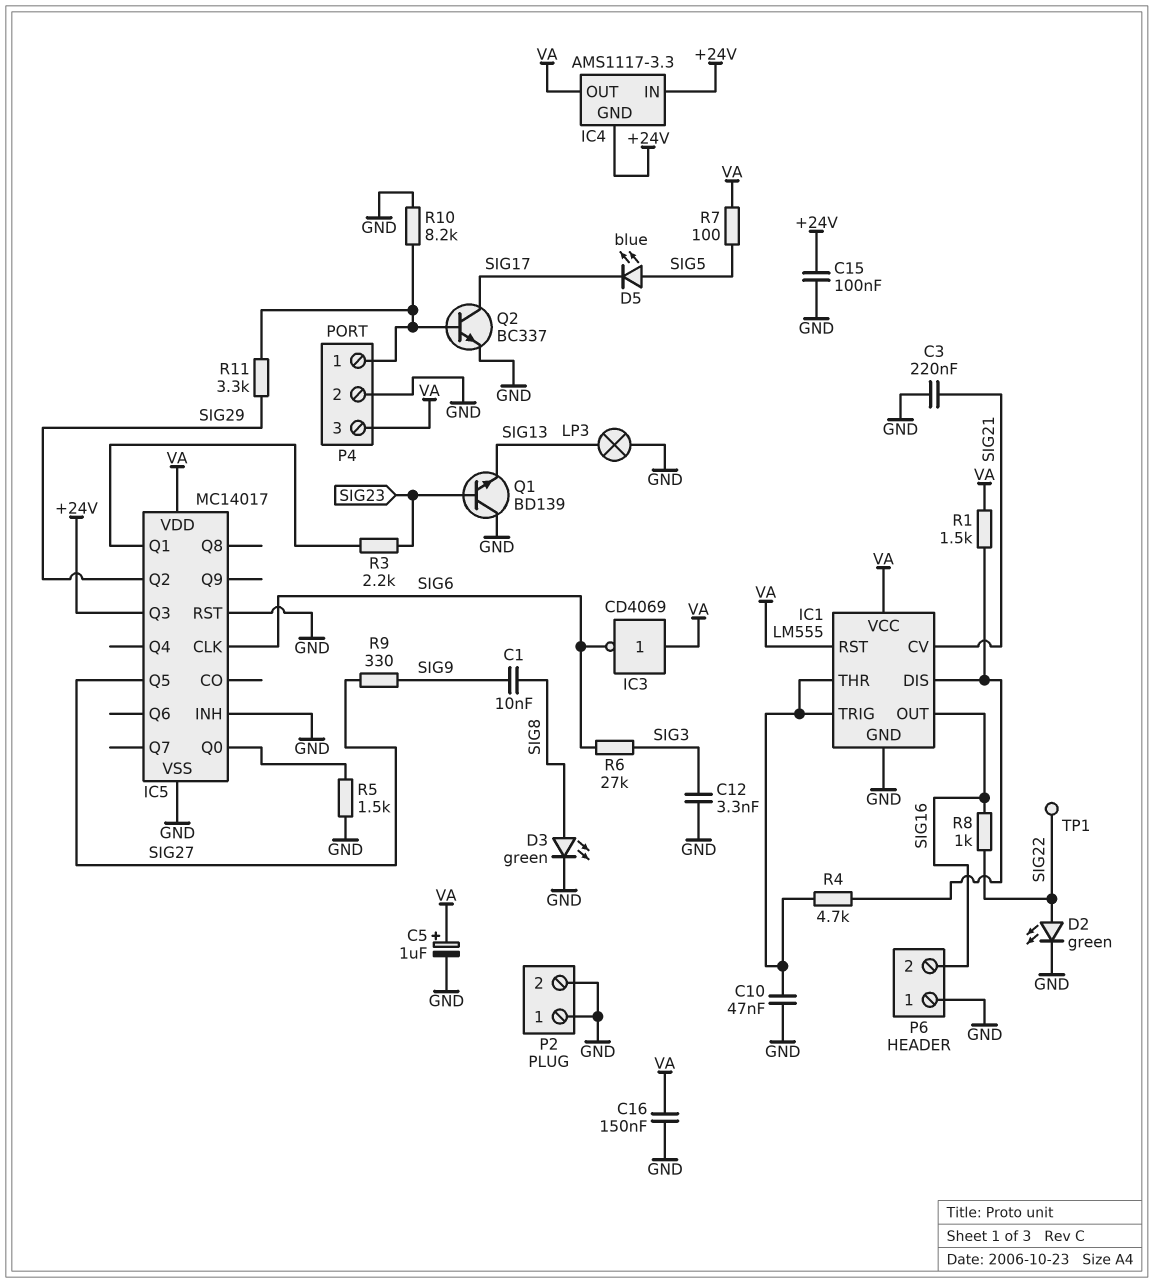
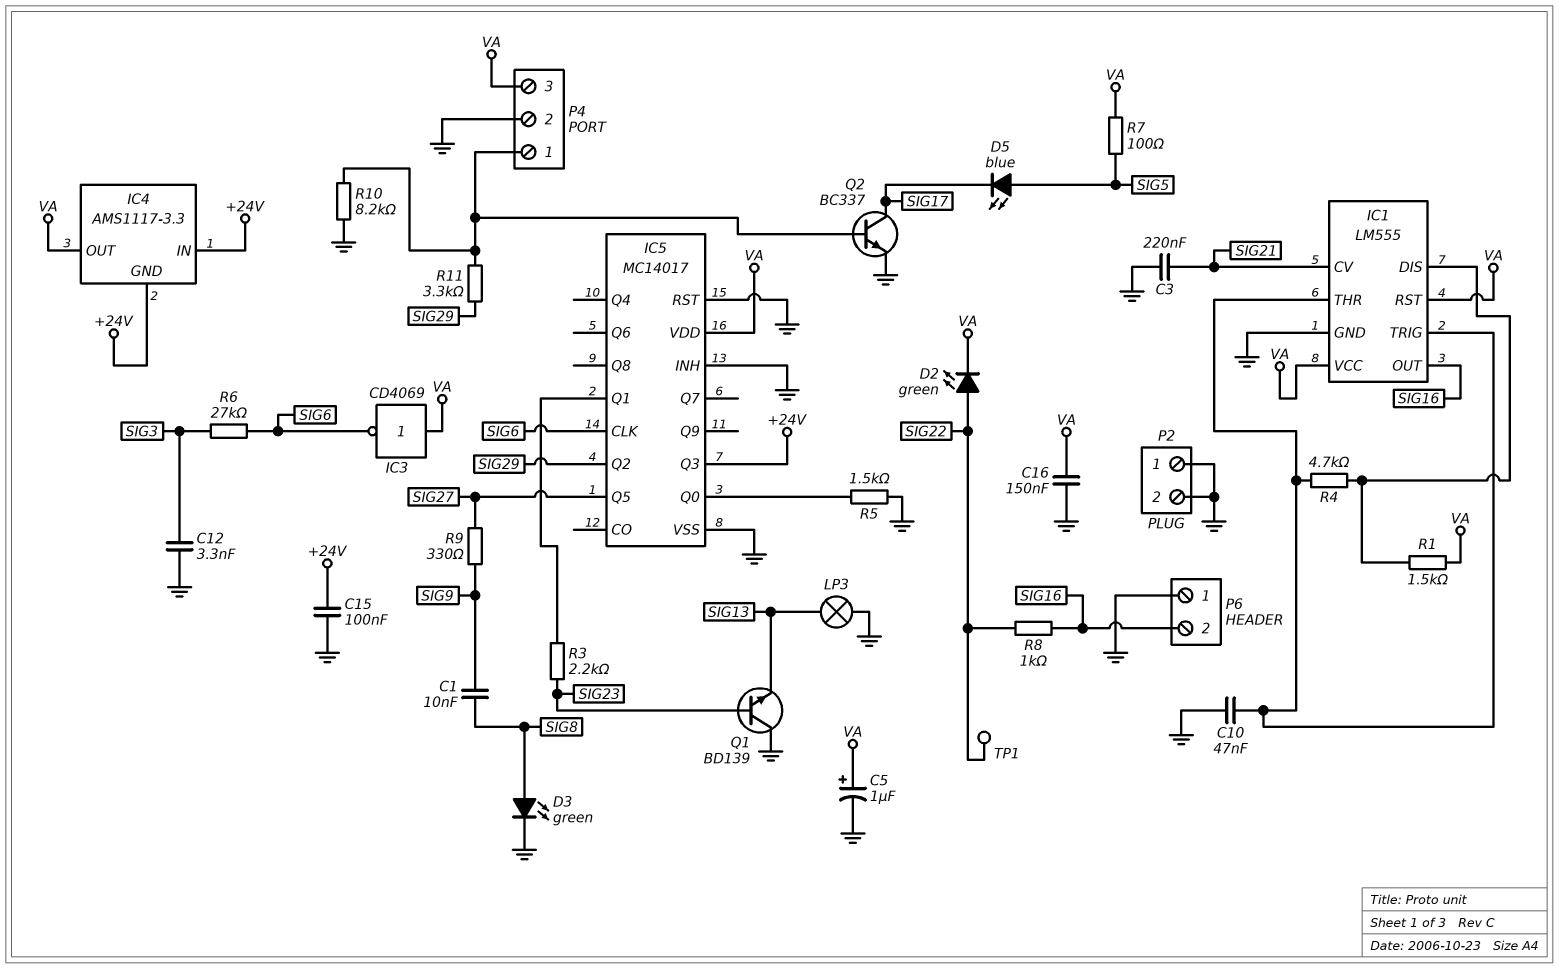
D2: LED green (A SIG22, K GND) -> LED green (A SIG22, K VA)

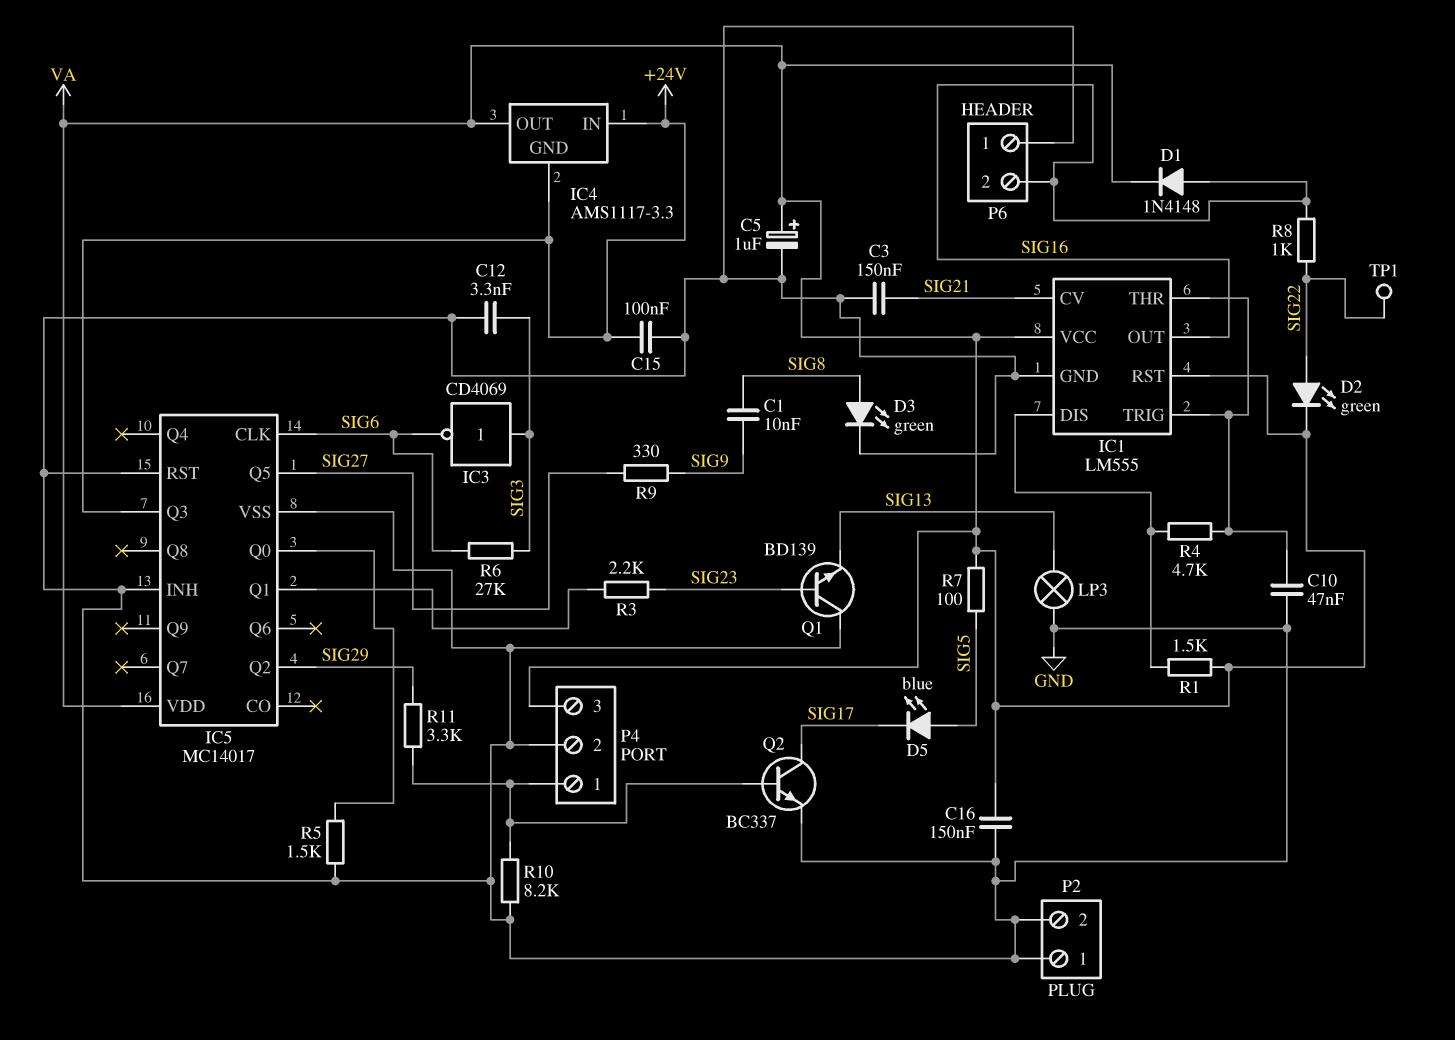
C3: 220nF (GND, SIG21) -> 150nF (GND, SIG21)
D1: none -> diode 1N4148 (A SIG16, K VA)
IC3: NOT CD4069 (in VA, out SIG6) -> NOT CD4069 (in SIG3, out SIG6)

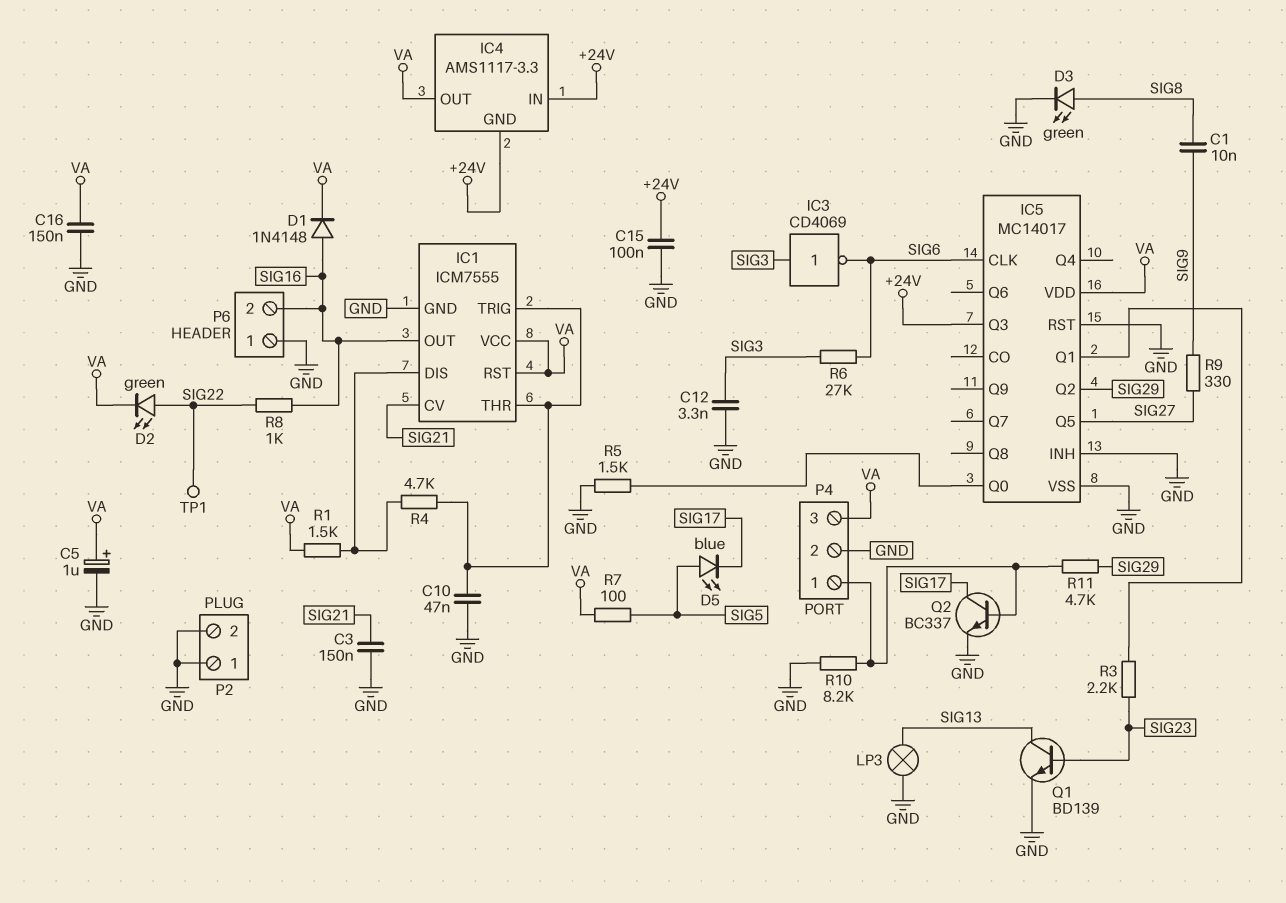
IC1: LM555 -> ICM7555
Q1: NPN BD139 (B SIG23, C GND, E SIG13) -> NPN BD139 (B SIG23, C SIG13, E GND)
R11: 3.3k (P4/1, SIG29) -> 4.7k (P4/1, SIG29)

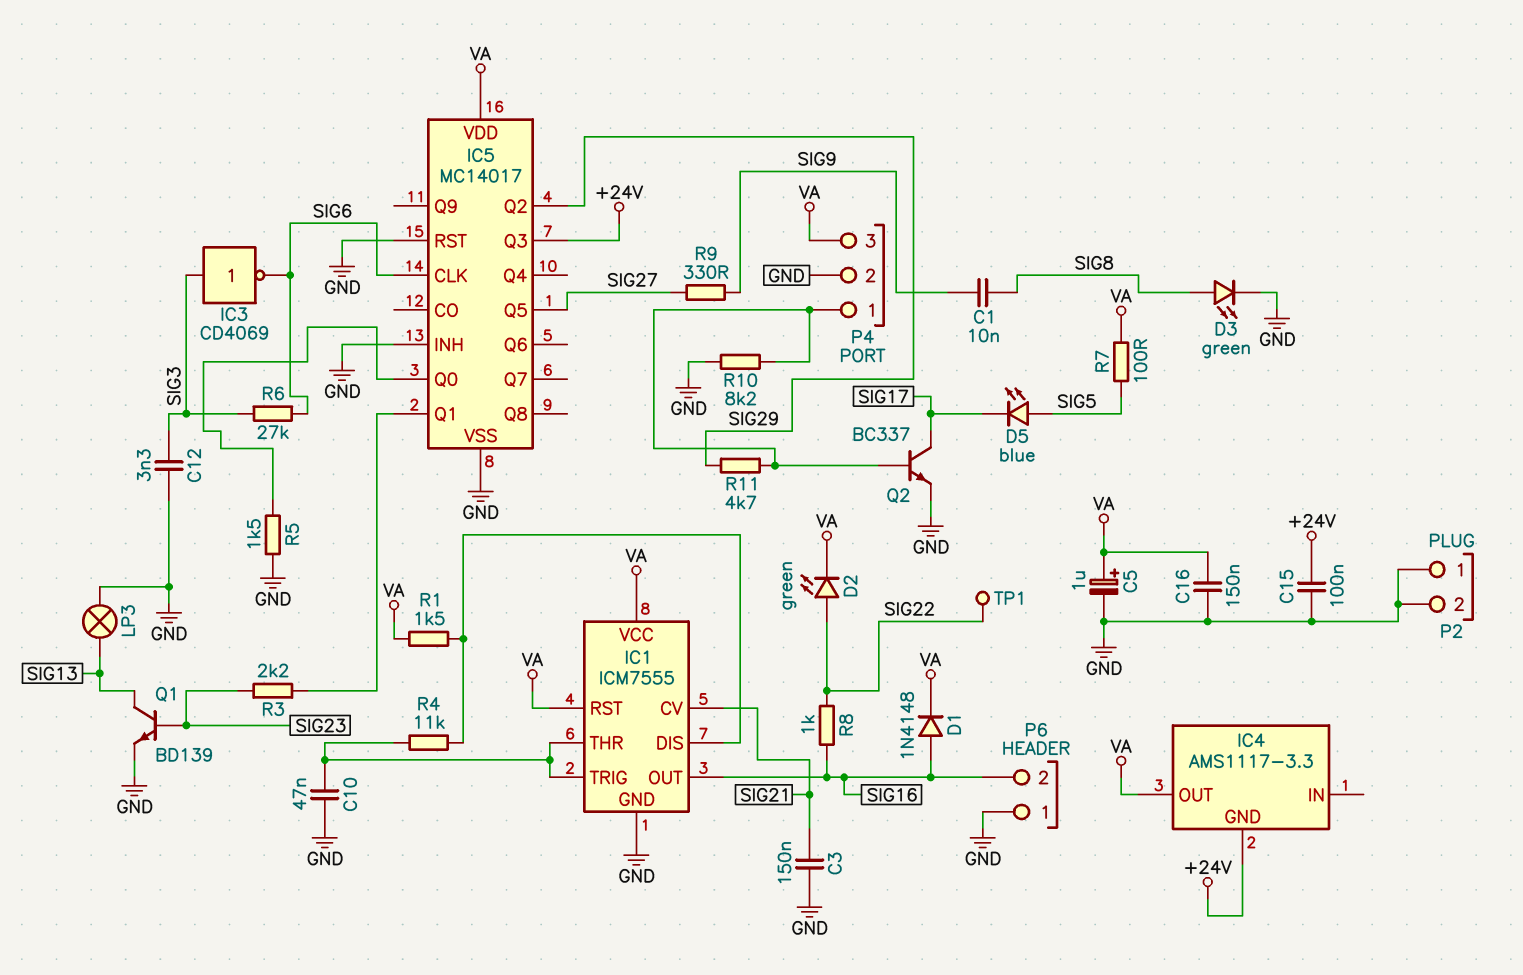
IC4 pin IN: +24V -> none
R4: 4.7k (IC1/DIS, IC1/THR) -> 11k (IC1/DIS, IC1/THR)

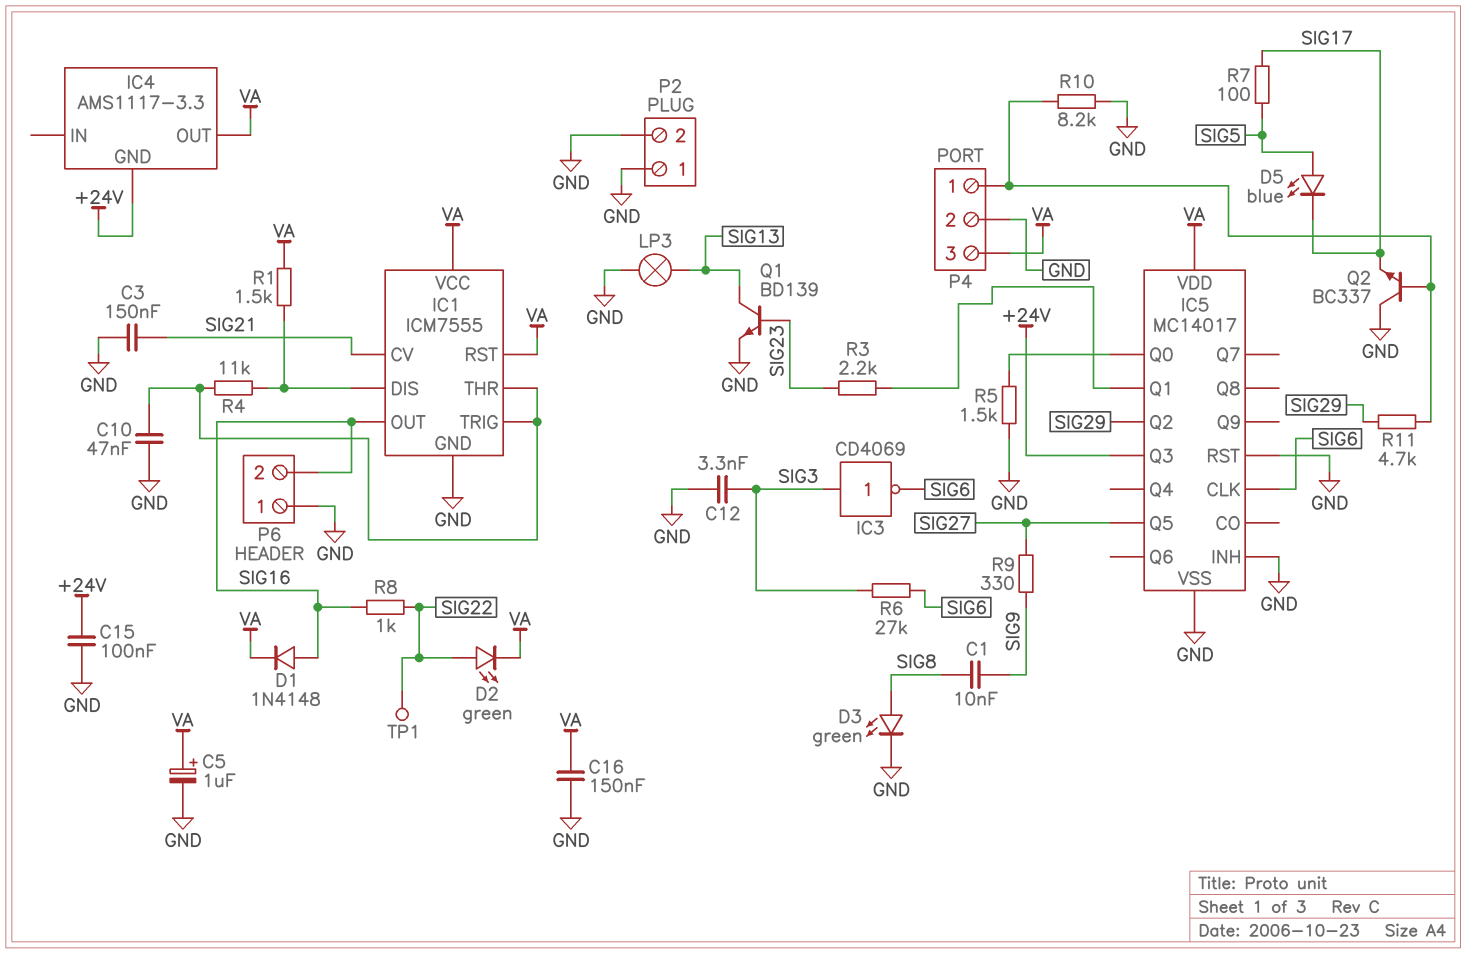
Q2: NPN BC337 (B P4/1, C SIG17, E GND) -> NPN BC337 (B P4/1, C GND, E SIG17)
R7: 100 (SIG5, VA) -> 100 (SIG5, SIG17)

